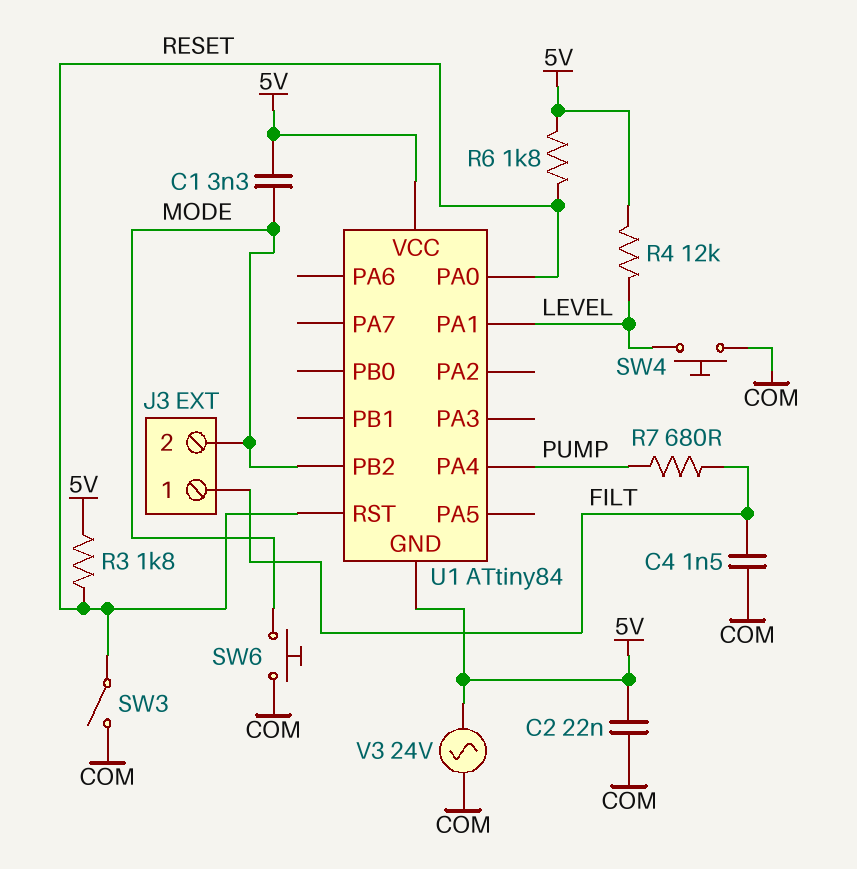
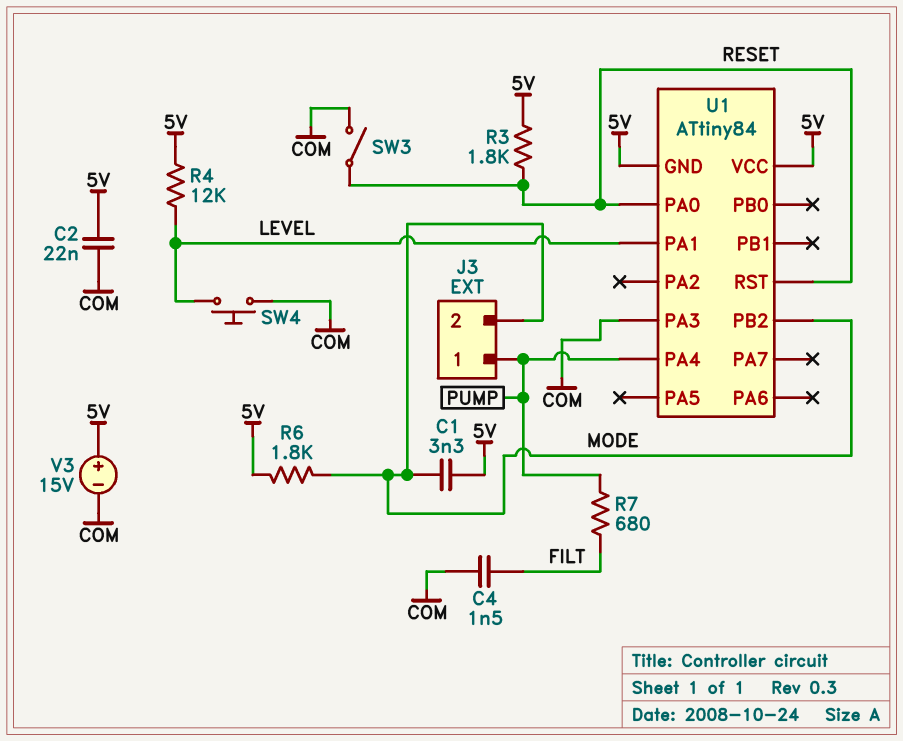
J3 pin 1: FILT -> PUMP
R6: 1.8k (5V, RESET) -> 1.8k (5V, MODE)
SW6: button (COM, MODE) -> none
U1 pin PA3: none -> COM
V3: AC 24V (5V, COM) -> 15V (plus 5V, minus COM)

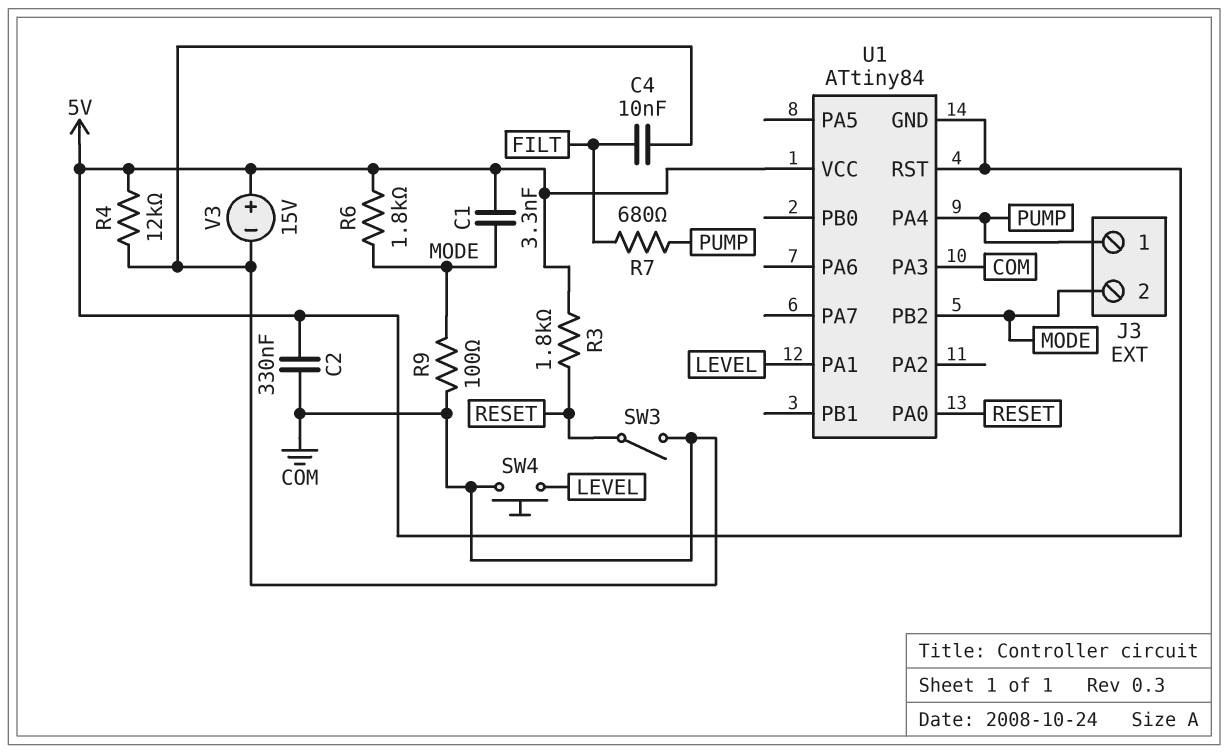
C2: 22nF (5V, COM) -> 330nF (5V, COM)
C4: 1.5nF (COM, FILT) -> 10nF (COM, FILT)
R4: 12k (5V, LEVEL) -> 12k (5V, COM)
R9: none -> 100 (COM, MODE)
U1 pin RST: RESET -> 5V

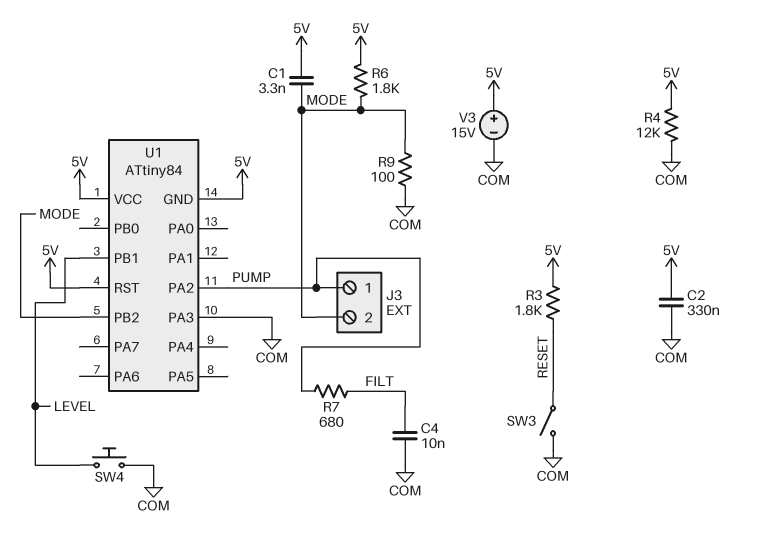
U1 pin PA0: RESET -> none
U1 pin PA1: LEVEL -> none
U1 pin PA2: none -> PUMP
U1 pin PA4: PUMP -> none
U1 pin PB1: none -> LEVEL

